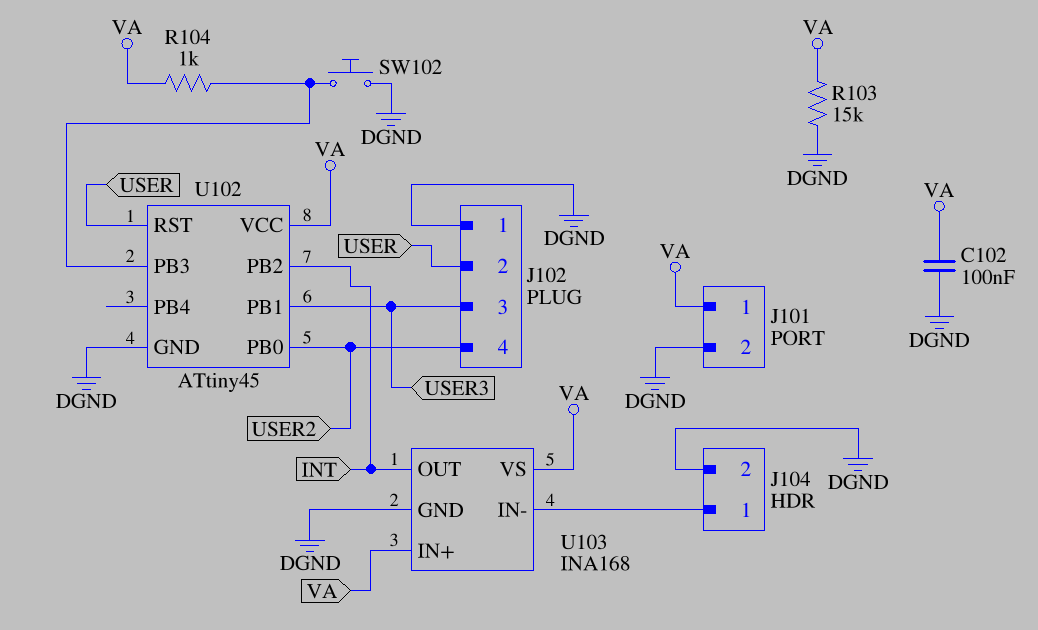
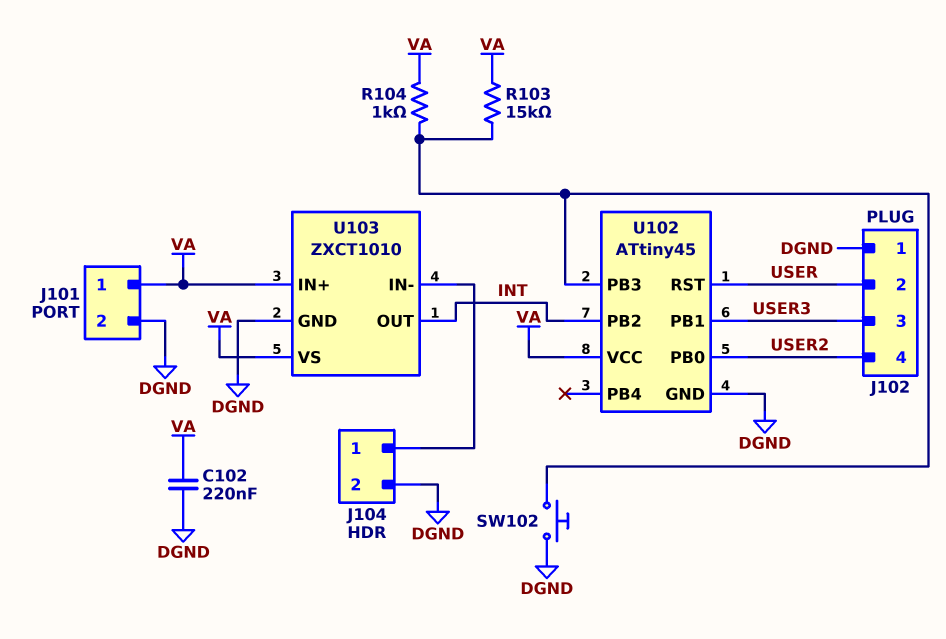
C102: 100nF (DGND, VA) -> 220nF (DGND, VA)
R103: 15k (DGND, VA) -> 15k (U102/PB3, VA)
U103: INA168 -> ZXCT1010

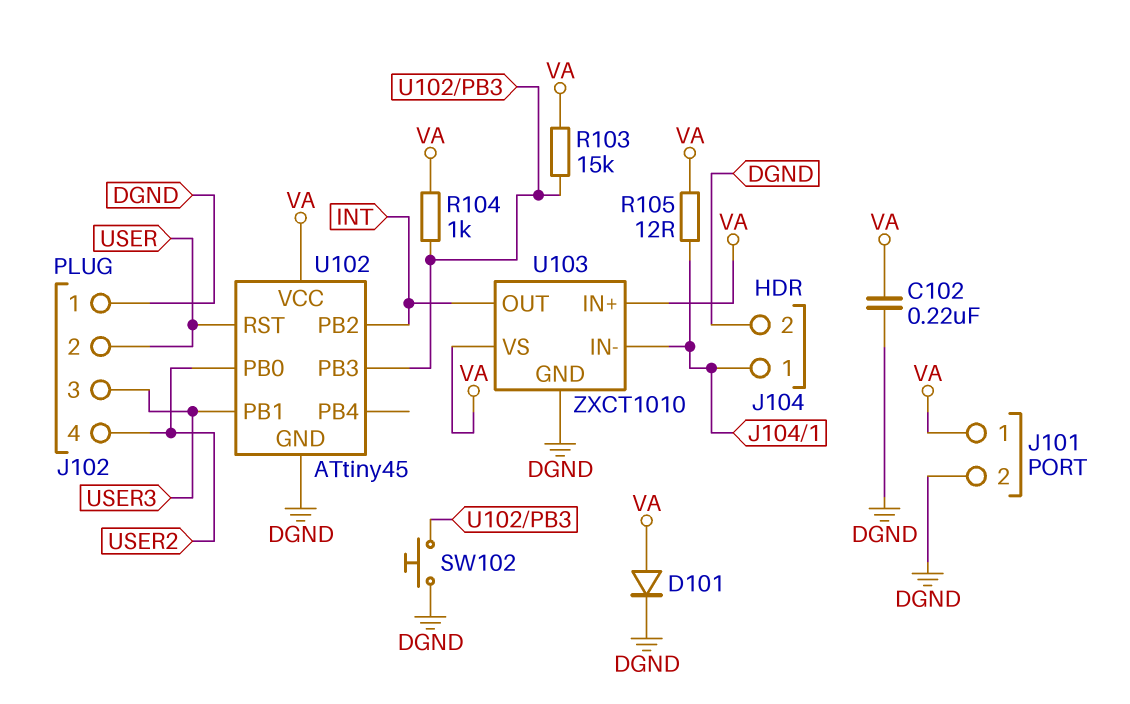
D101: none -> diode (A VA, K DGND)
R105: none -> 12 (J104/1, VA)

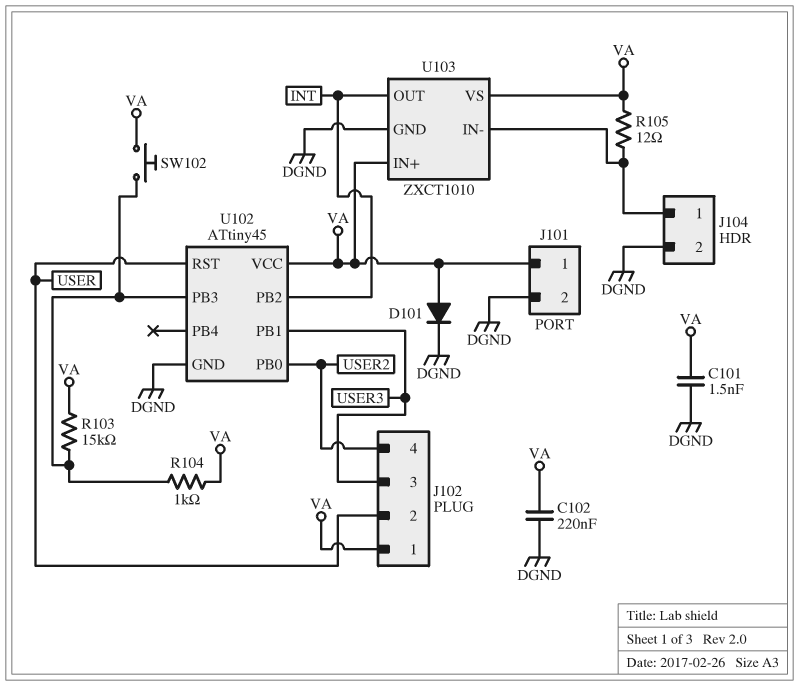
C101: none -> 1.5nF (DGND, VA)
J102 pin 1: DGND -> VA
SW102: button (DGND, U102/PB3) -> button (U102/PB3, VA)

